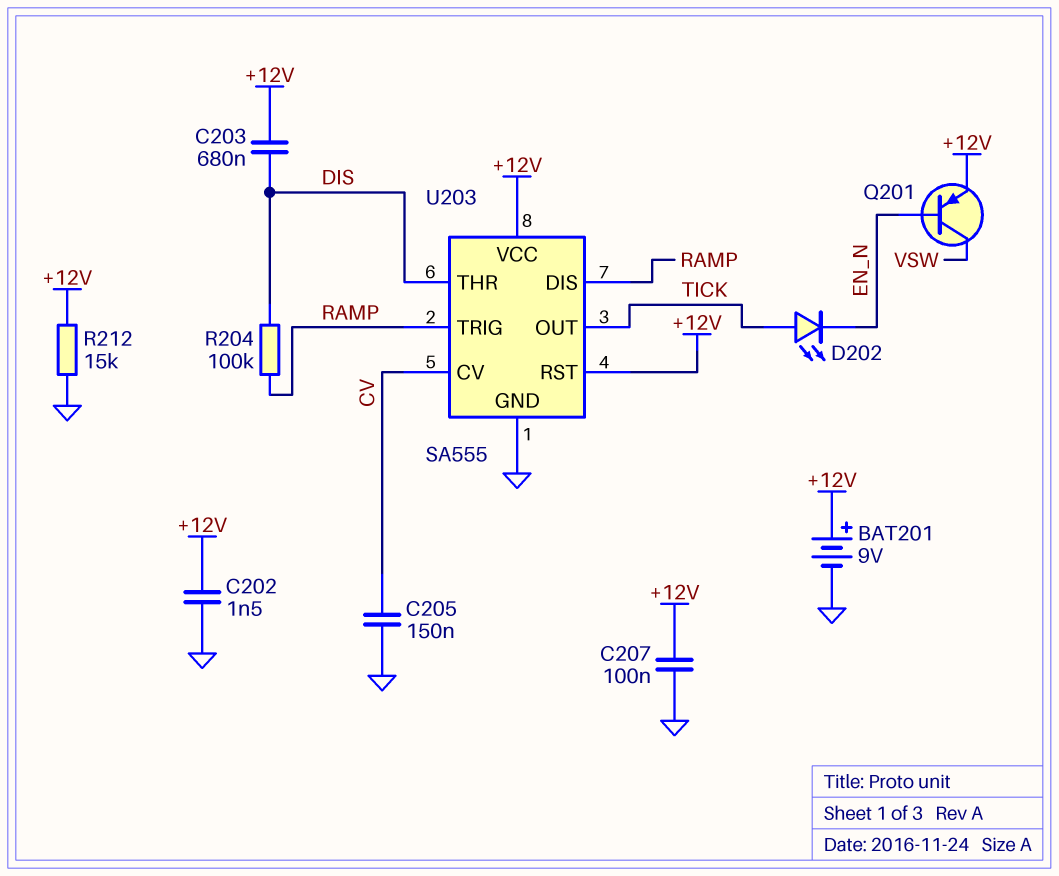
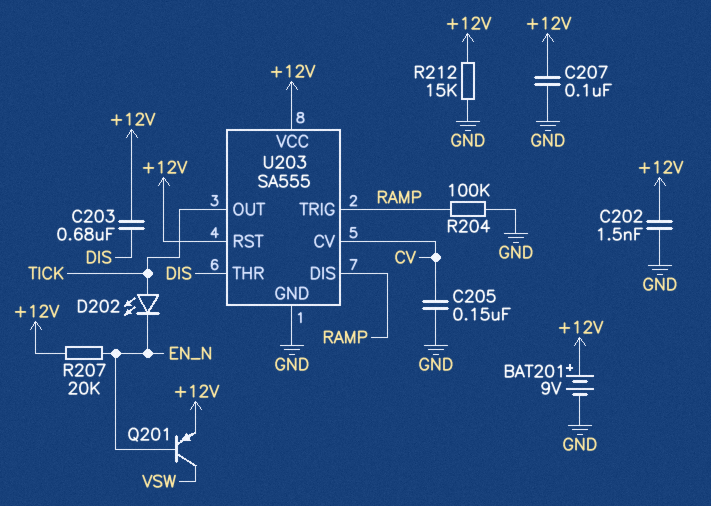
R204: 100k (DIS, RAMP) -> 100k (GND, RAMP)
R207: none -> 20k (+12V, EN_N)

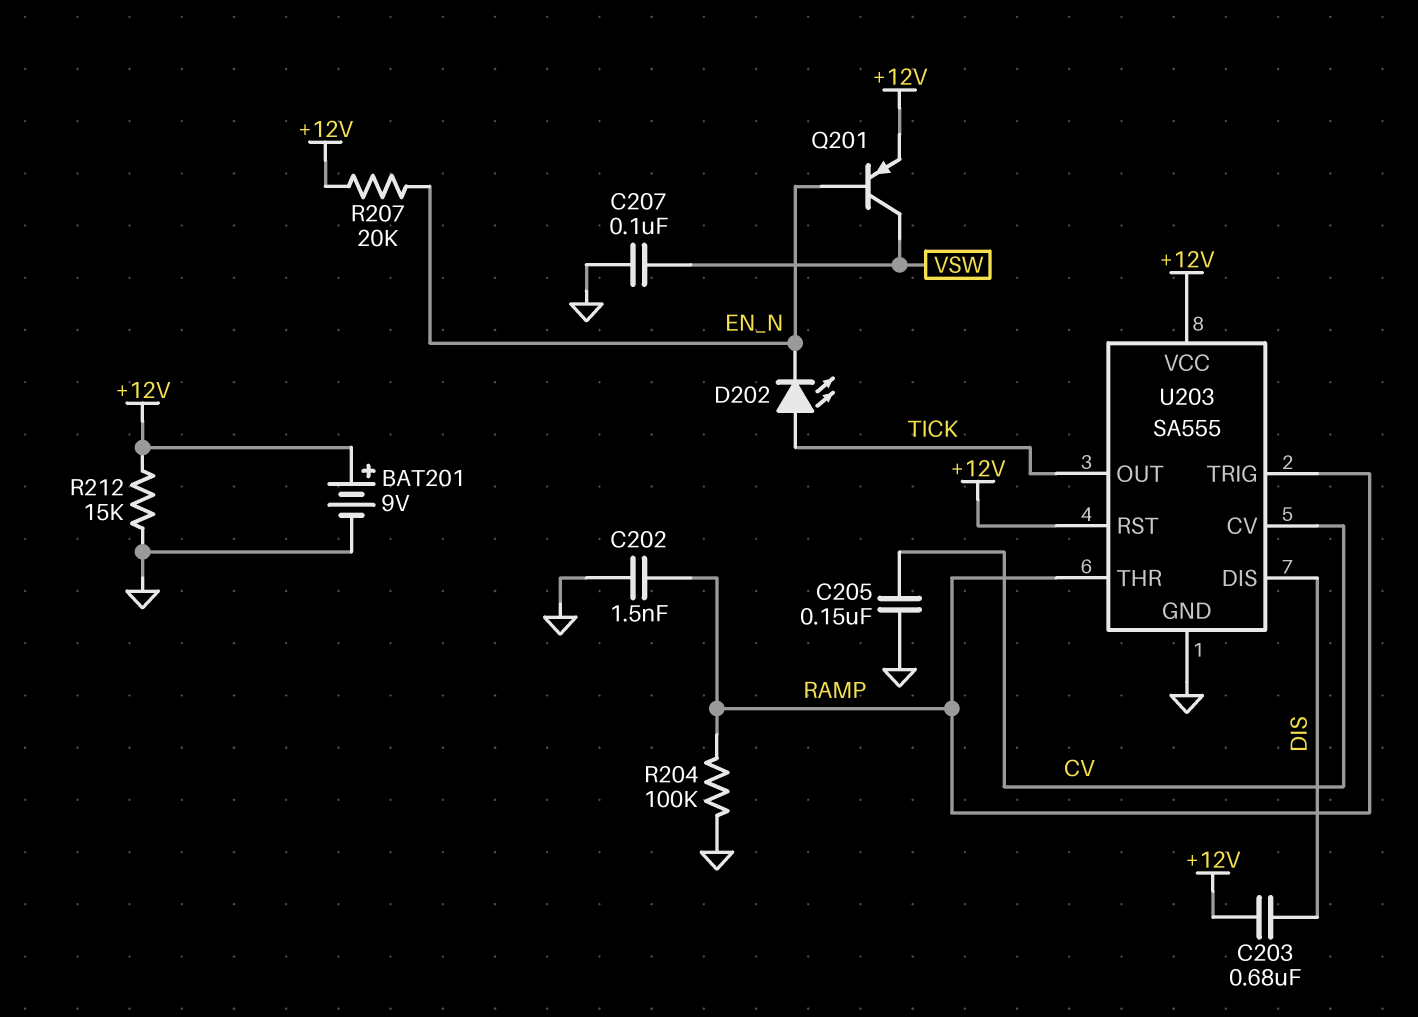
C202: 1.5nF (+12V, GND) -> 1.5nF (GND, RAMP)
C207: 100nF (+12V, GND) -> 100nF (GND, VSW)
U203 pin DIS: RAMP -> DIS
U203 pin THR: DIS -> RAMP

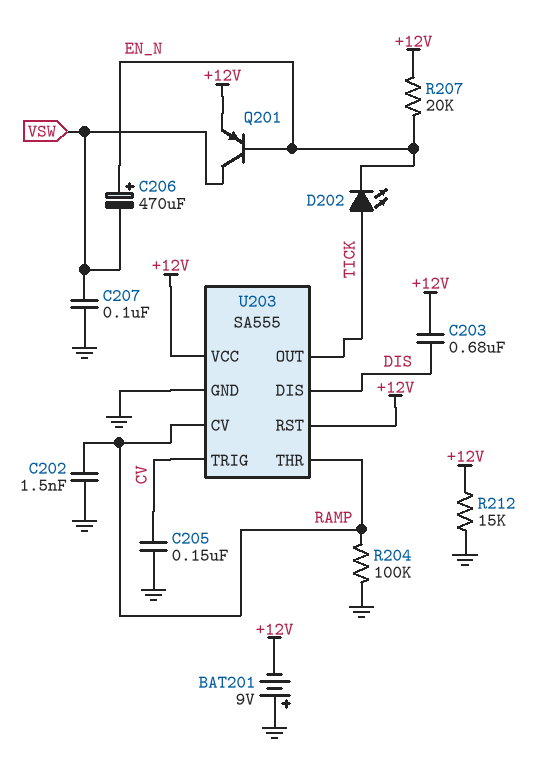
BAT201: 9V (plus +12V, minus GND) -> 9V (plus GND, minus +12V)
C206: none -> 470uF (plus EN_N, minus VSW)
U203 pin CV: CV -> RAMP
U203 pin TRIG: RAMP -> CV

